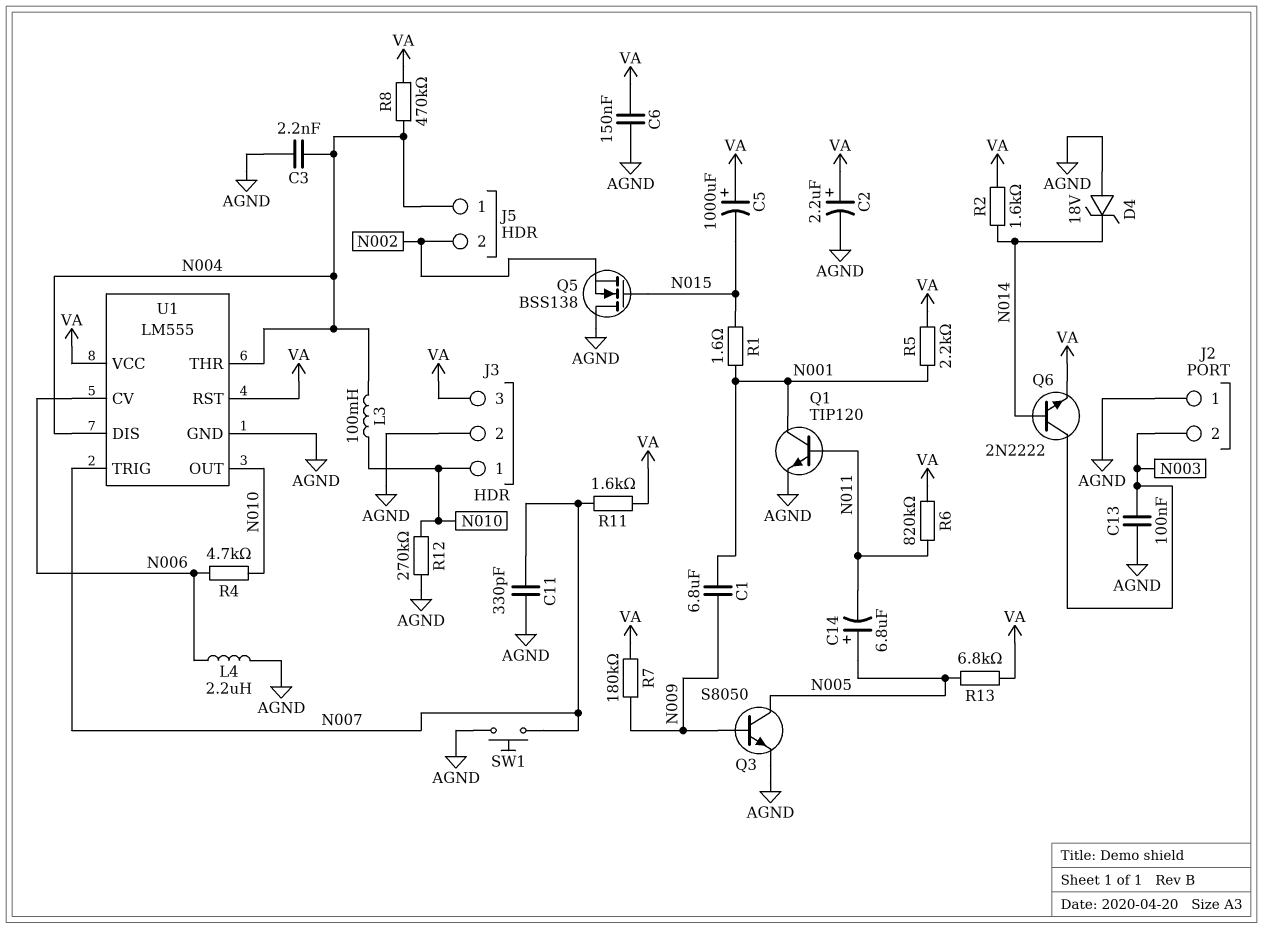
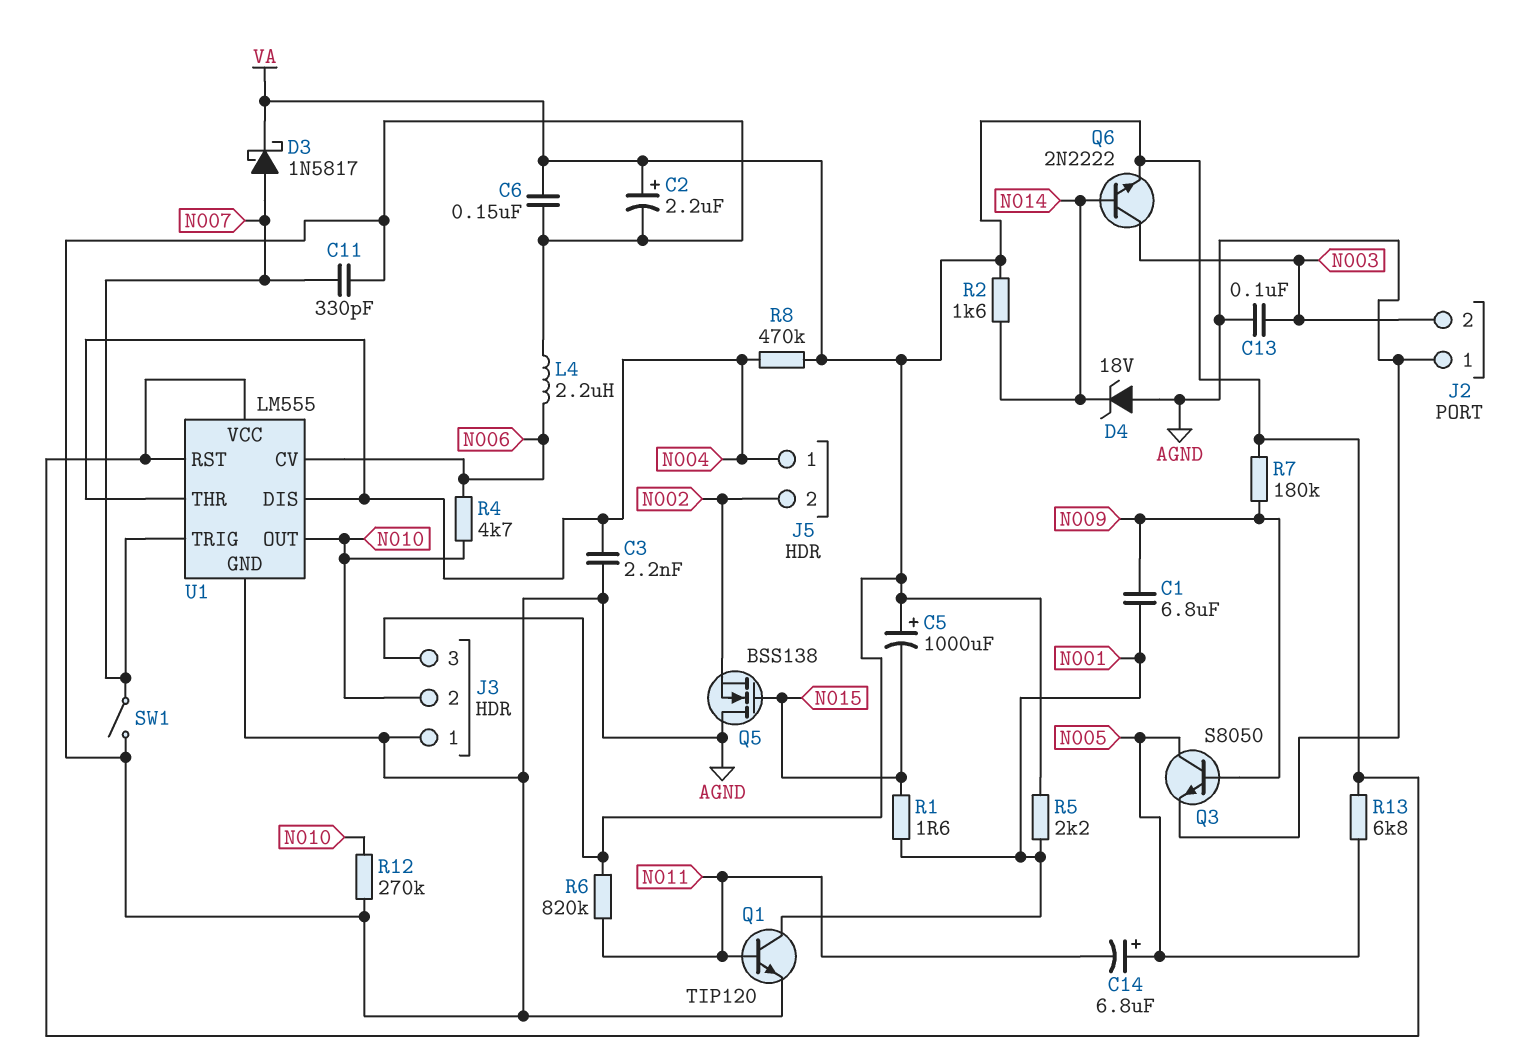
D3: none -> schottky 1N5817 (A N007, K VA)
J3 pin 1: N010 -> AGND
J3 pin 2: AGND -> N010
L3: 100mH (N004, N010) -> none
R11: 1.6k (N007, VA) -> none
SW1: button (AGND, N007) -> switch (AGND, N007)

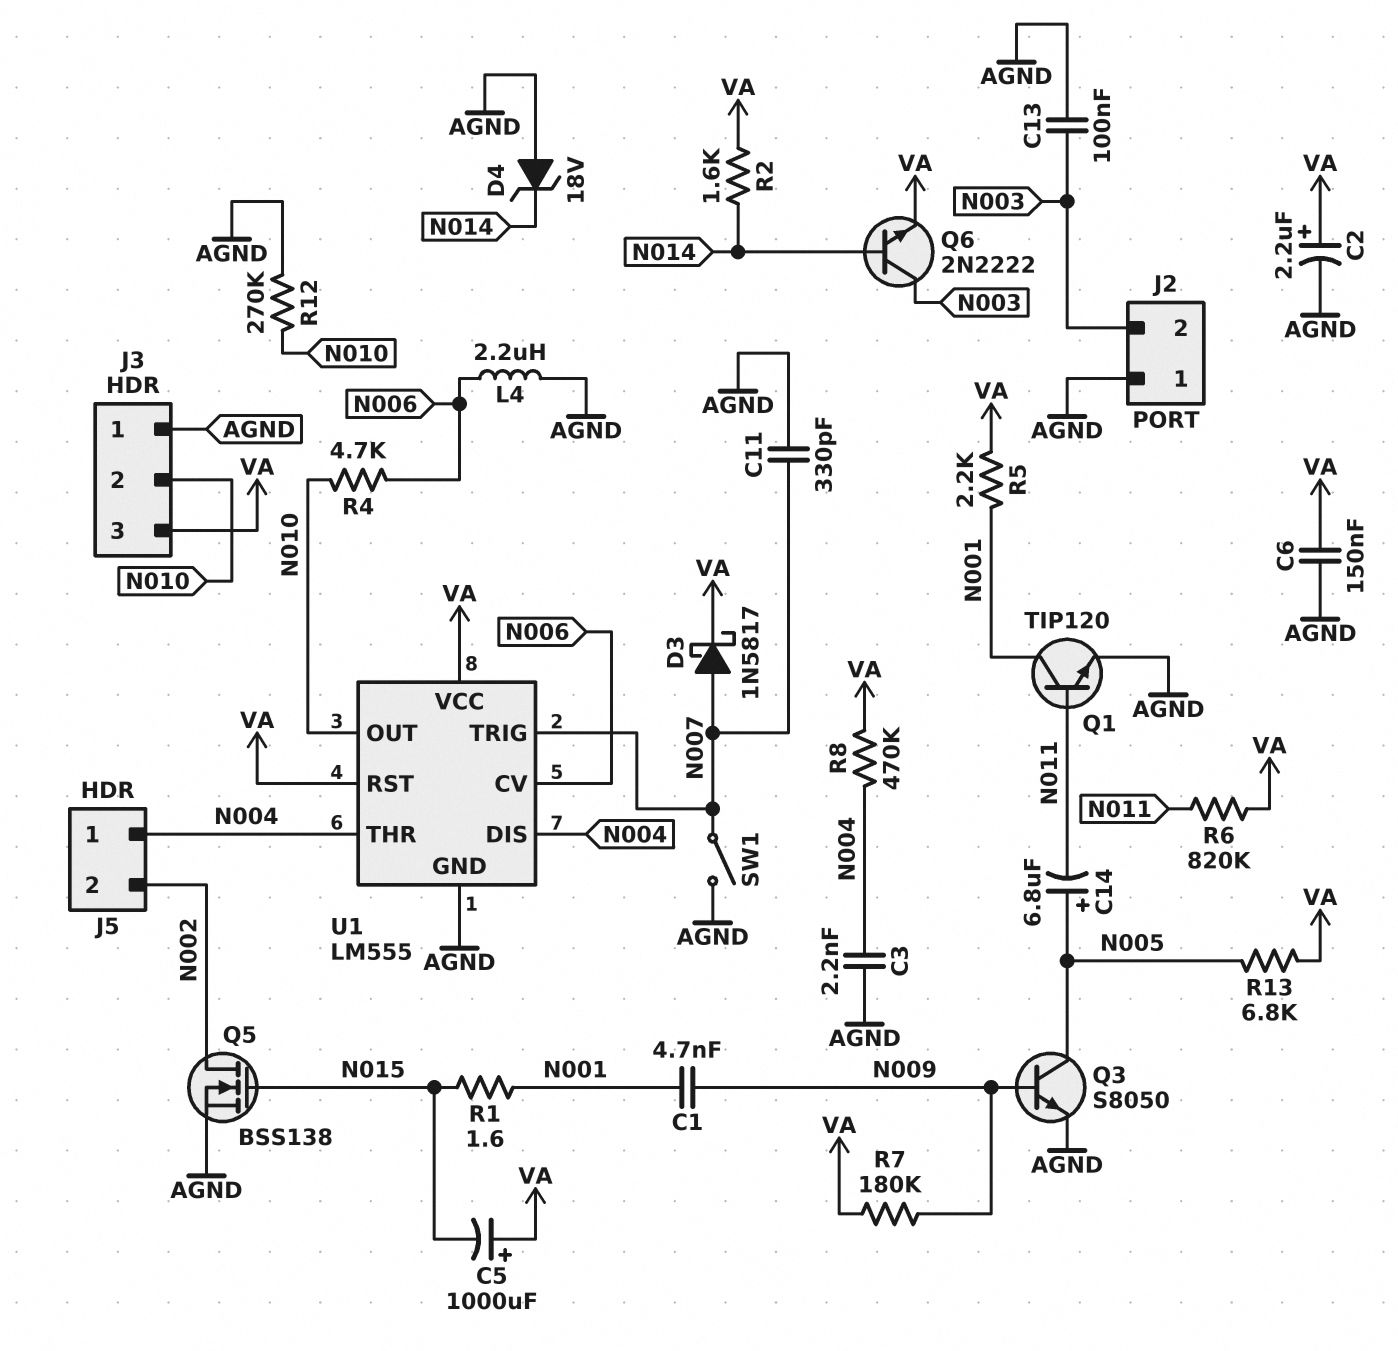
C1: 6.8uF (N001, N009) -> 4.7nF (N001, N009)
Q5: NMOS BSS138 (G N015, D AGND, S N002) -> NMOS BSS138 (G N015, D N002, S AGND)

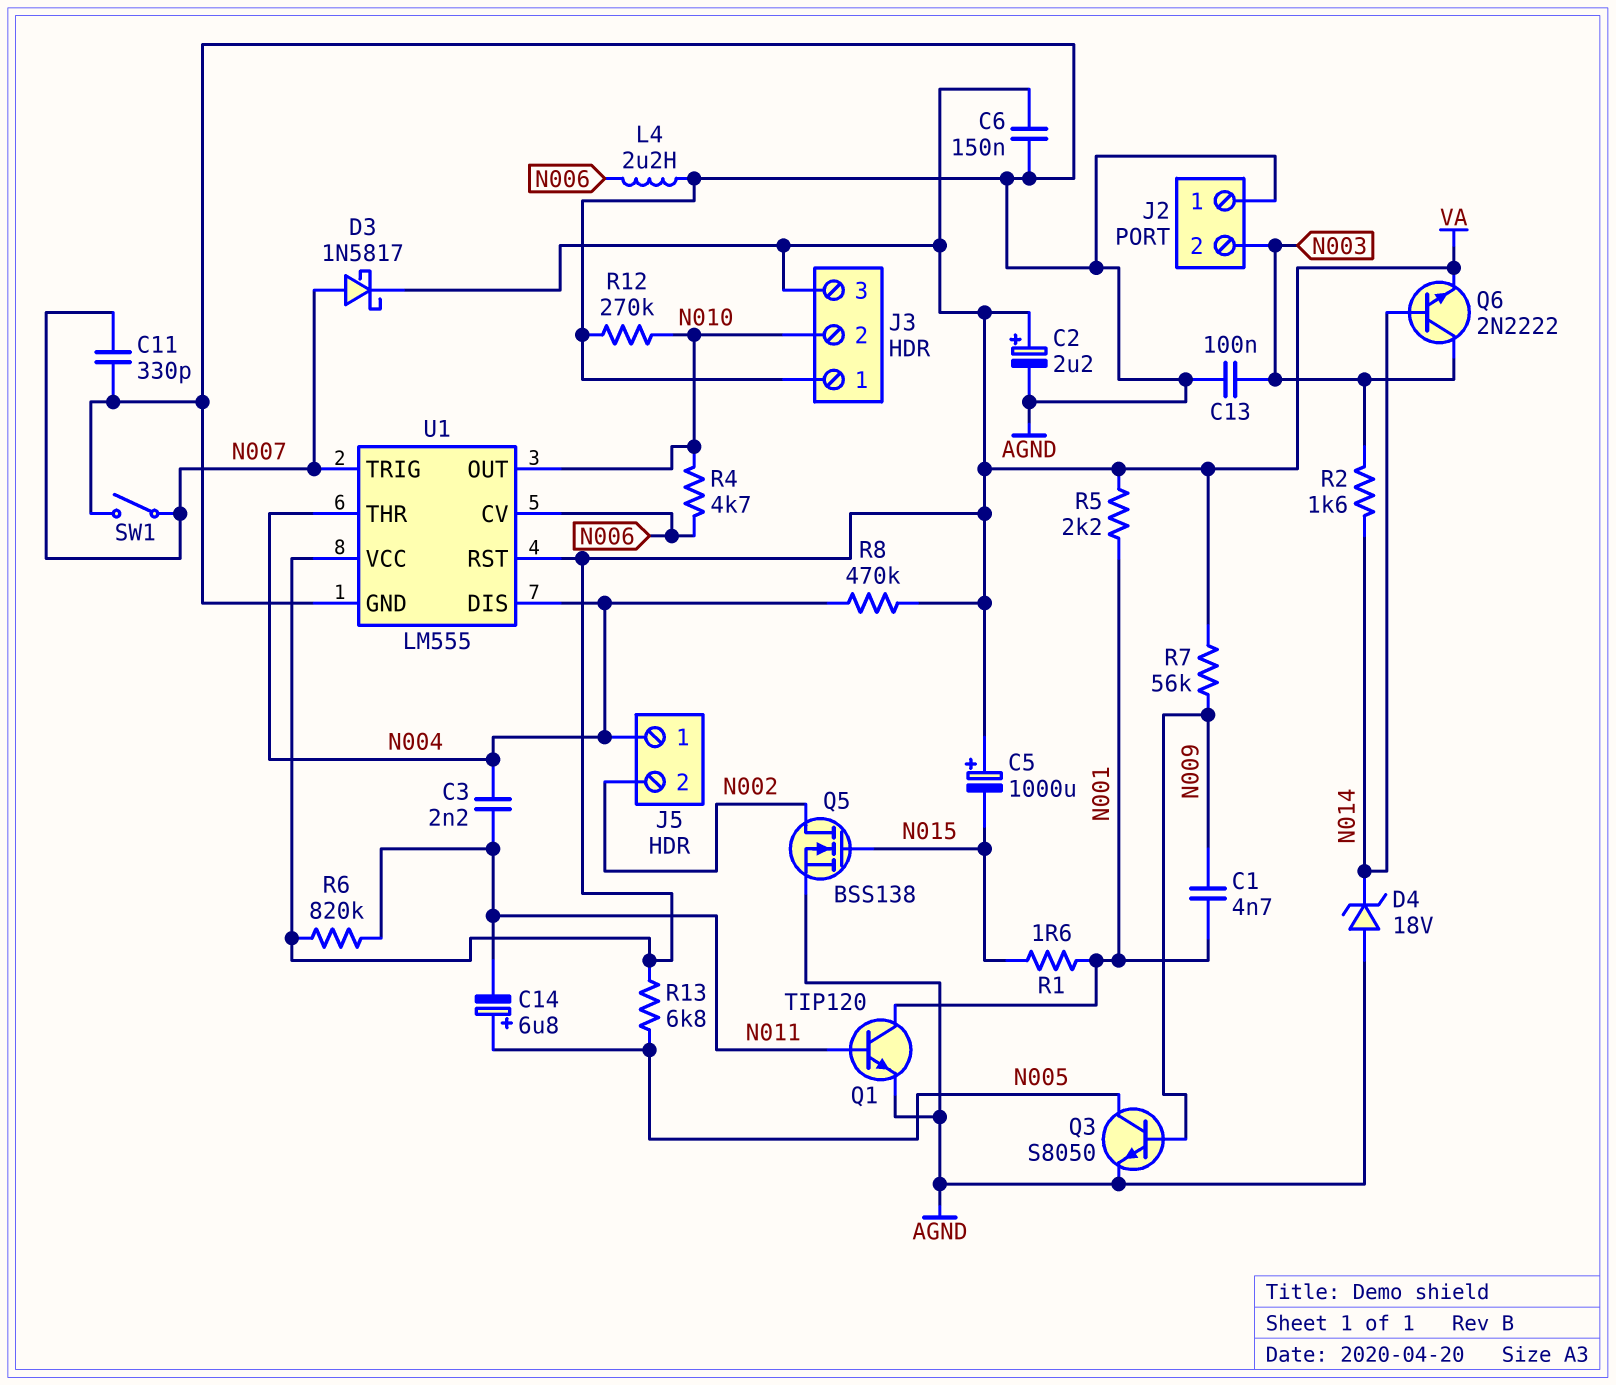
C3: 2.2nF (AGND, N004) -> 2.2nF (N004, N011)
R2: 1.6k (N014, VA) -> 1.6k (N003, N014)
R7: 180k (N009, VA) -> 56k (N009, VA)

